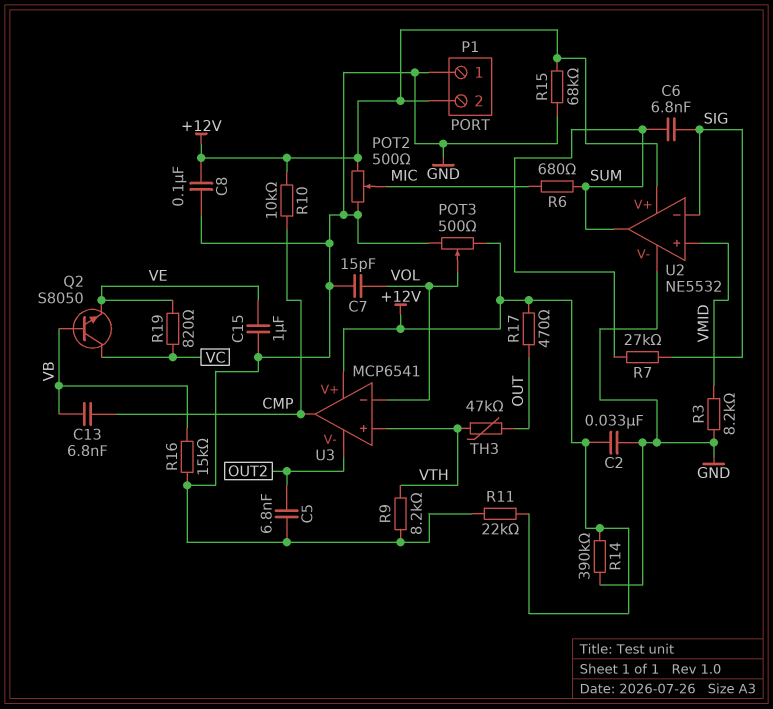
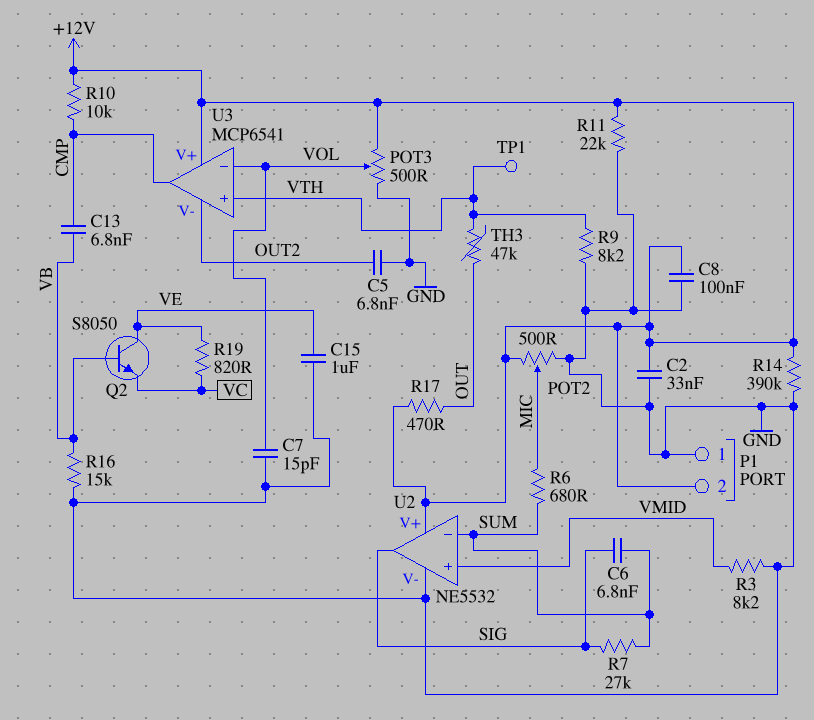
Q2: NPN S8050 (B VB, C VC, E VE) -> NPN S8050 (B VB, C VE, E VC)
R15: 68k (+12V, GND) -> none
TP1: none -> test point (VTH)
U2 pin in-: SIG -> SUM
U2 pin out: SUM -> SIG

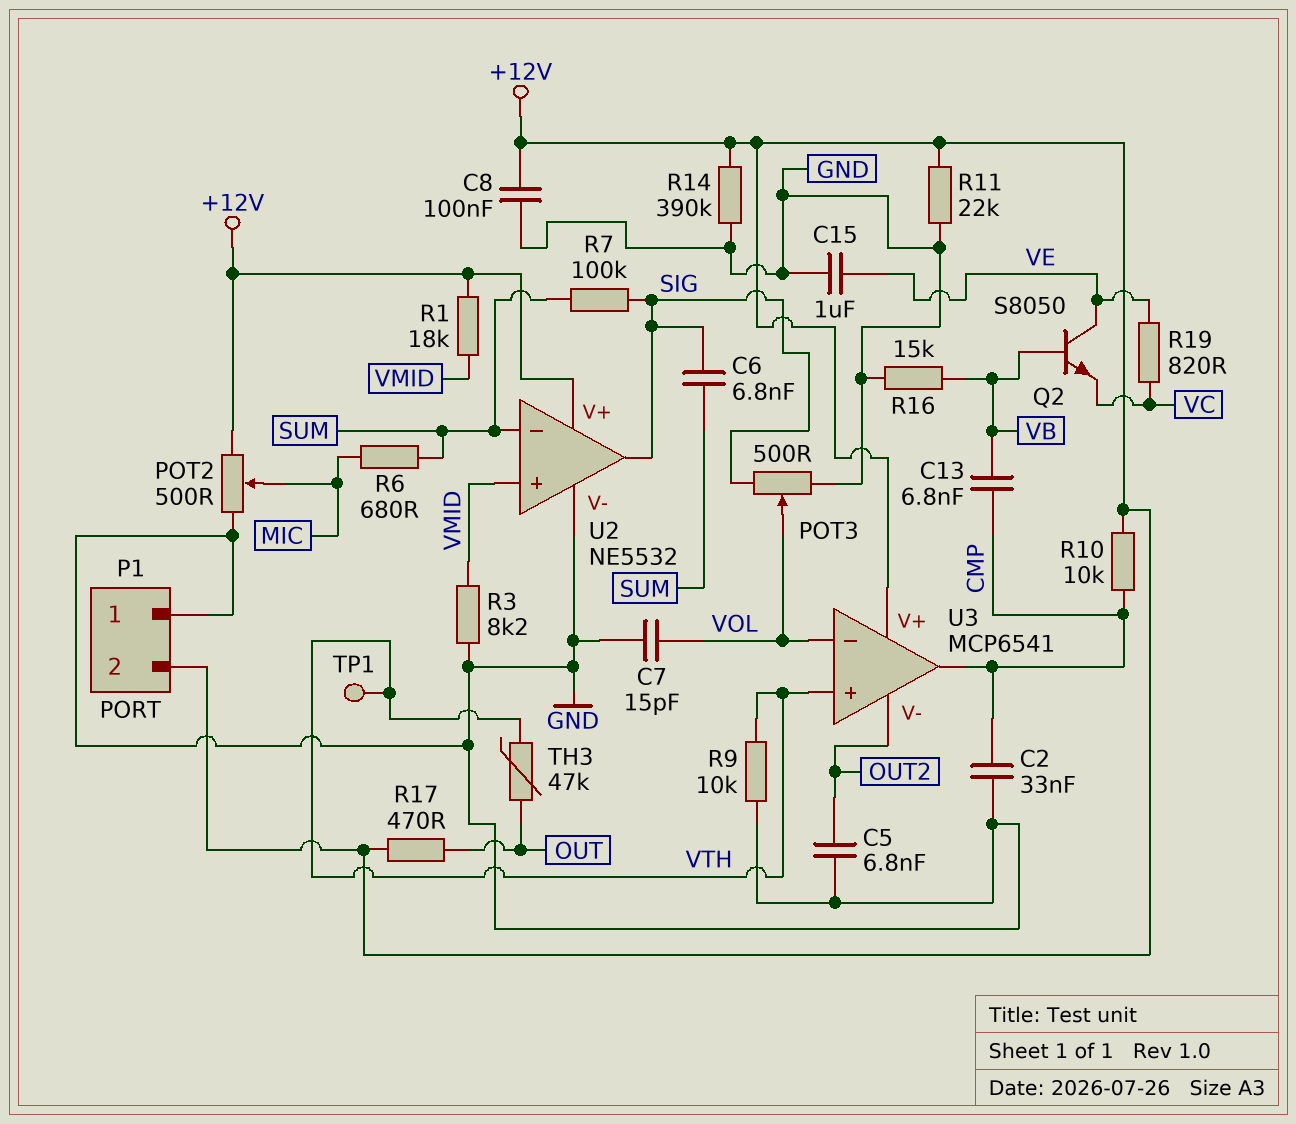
C2: 33nF (+12V, GND) -> 33nF (CMP, GND)
POT3: 500 (+12V, GND, wiper VOL) -> 500 (GND, SIG, wiper VOL)
R1: none -> 18k (+12V, VMID)
R7: 27k (SIG, SUM) -> 100k (SIG, SUM)
R9: 8.2k (GND, VTH) -> 10k (GND, VTH)

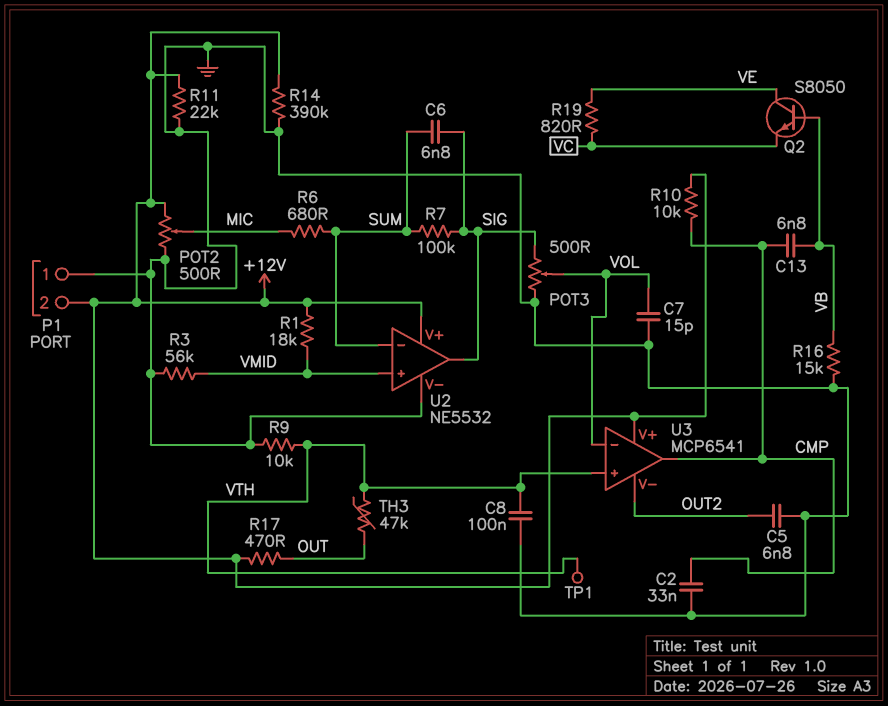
C8: 100nF (+12V, GND) -> 100nF (GND, VTH)
C15: 1uF (GND, VE) -> none
R3: 8.2k (GND, VMID) -> 56k (GND, VMID)

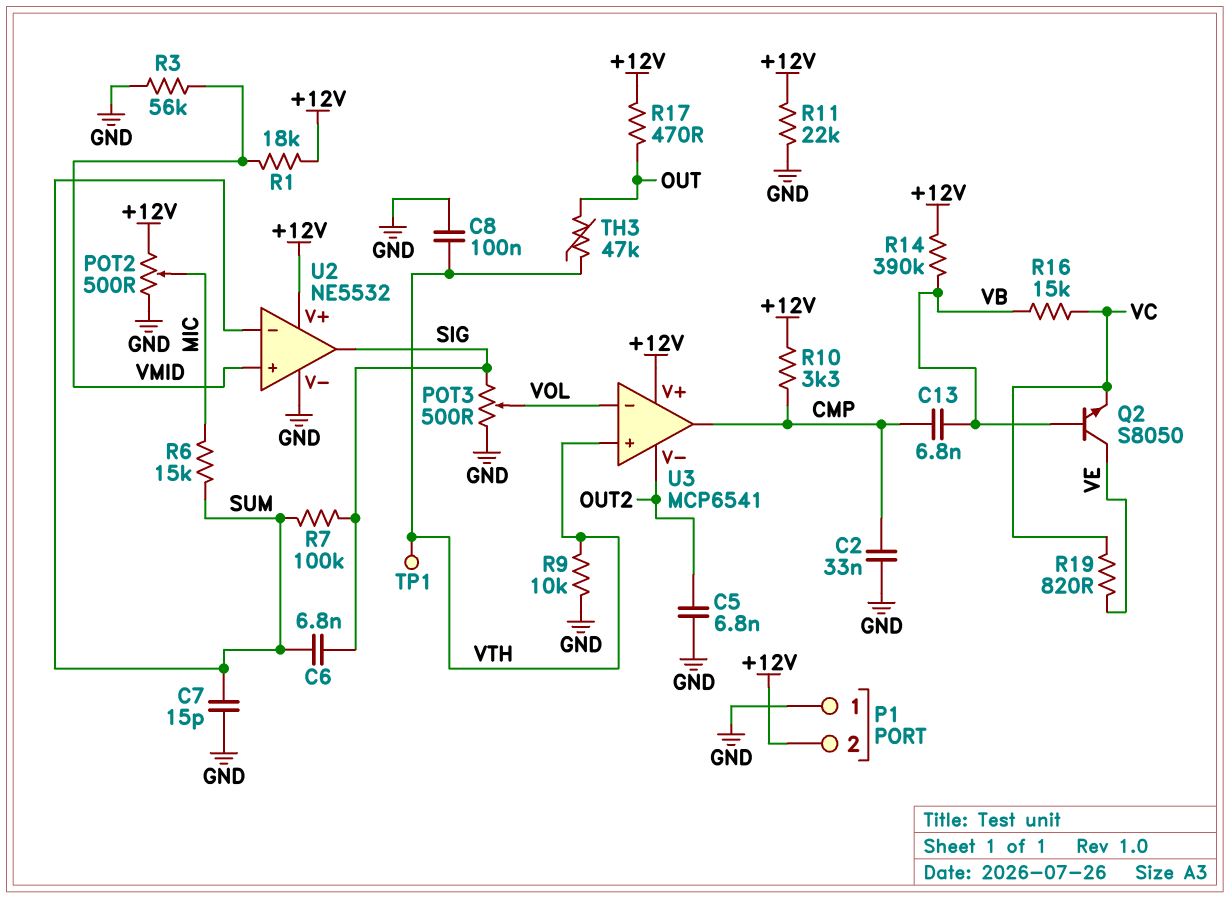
C7: 15pF (GND, VOL) -> 15pF (GND, SUM)
R6: 680 (MIC, SUM) -> 15k (MIC, SUM)
R10: 10k (+12V, CMP) -> 3.3k (+12V, CMP)
R14: 390k (+12V, GND) -> 390k (+12V, VB)
R16: 15k (GND, VB) -> 15k (VB, VC)

